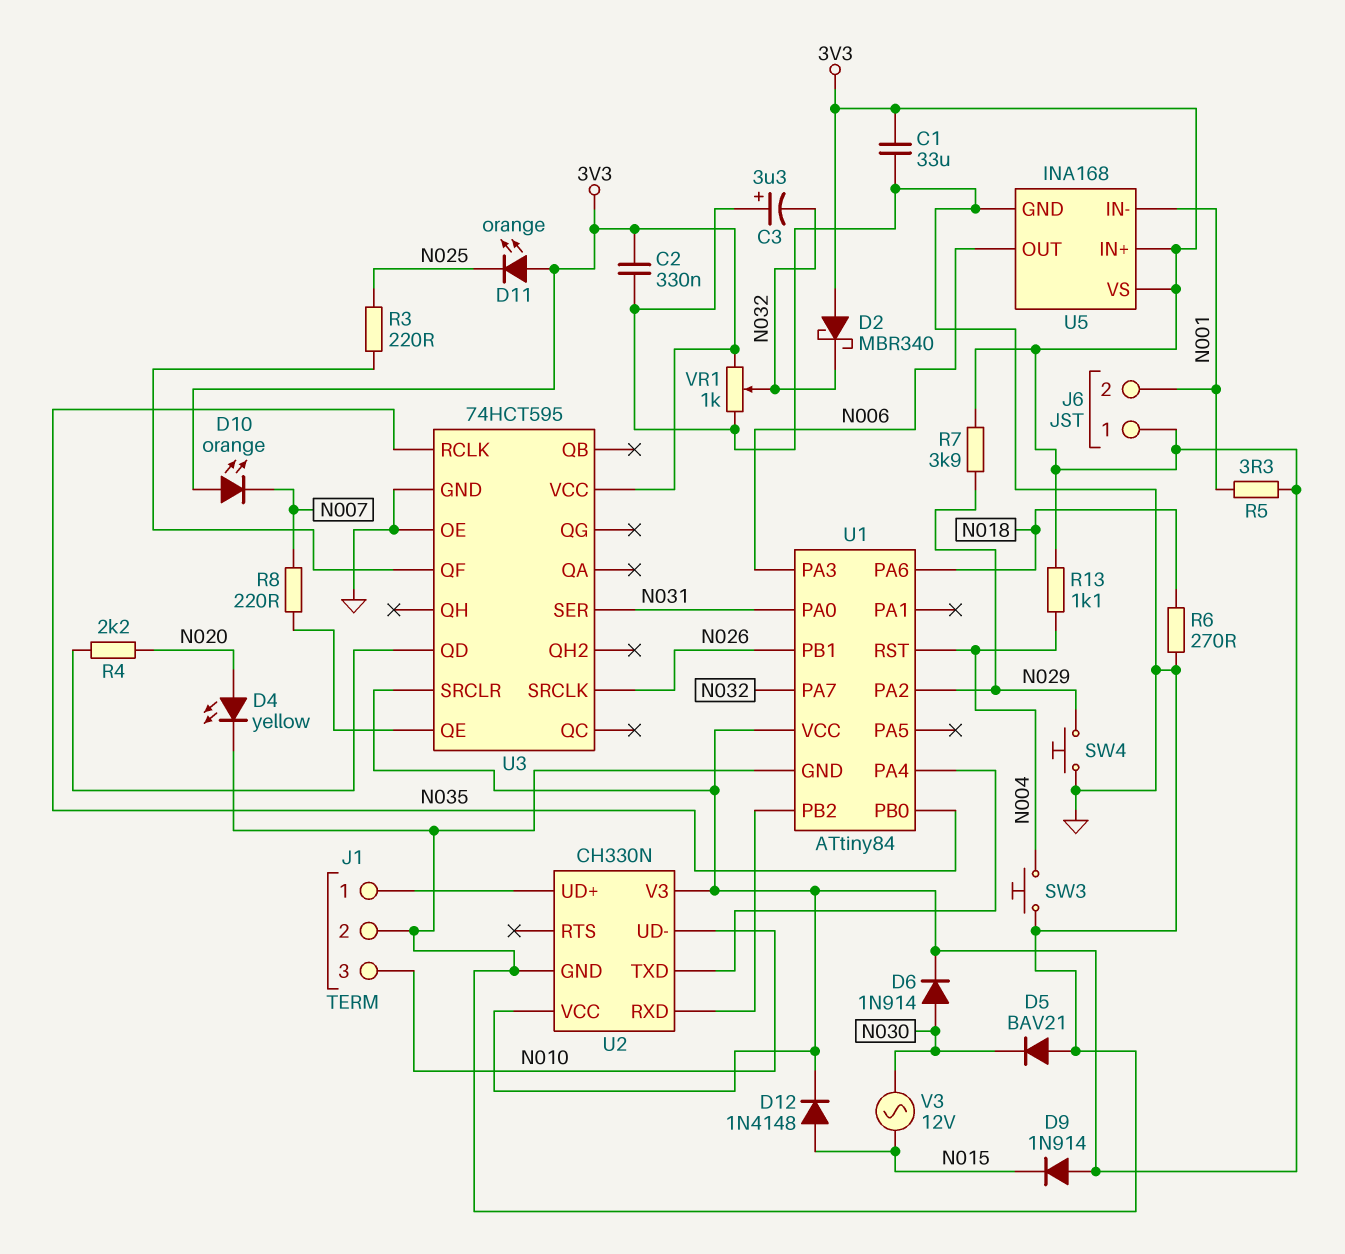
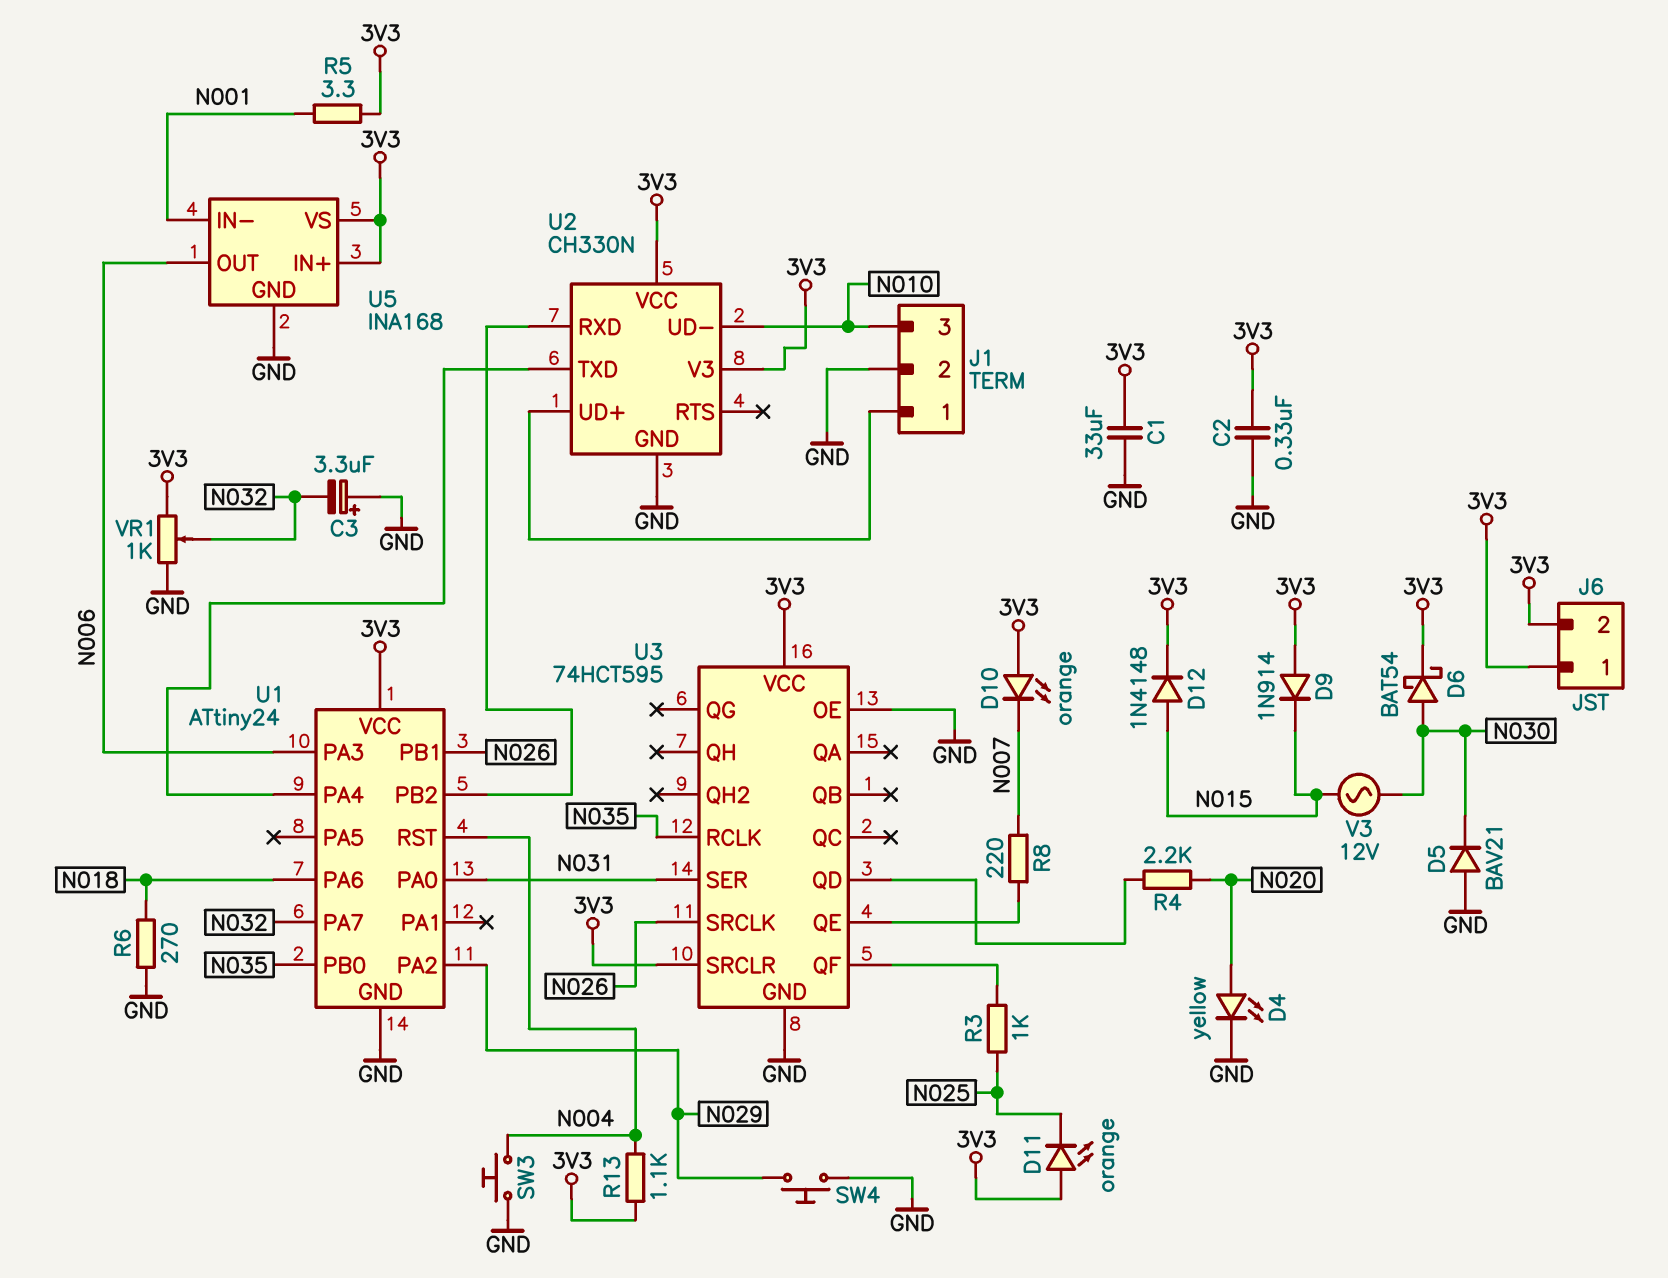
D2: schottky MBR340 (A 3V3, K N032) -> none
D6: diode 1N914 (A N030, K 3V3) -> schottky BAT54 (A N030, K 3V3)
J6 pin 2: N001 -> 3V3
R3: 220 (N025, U3/QF) -> 1k (N025, U3/QF)
R7: 3.9k (3V3, N029) -> none
U1: ATtiny84 -> ATtiny24

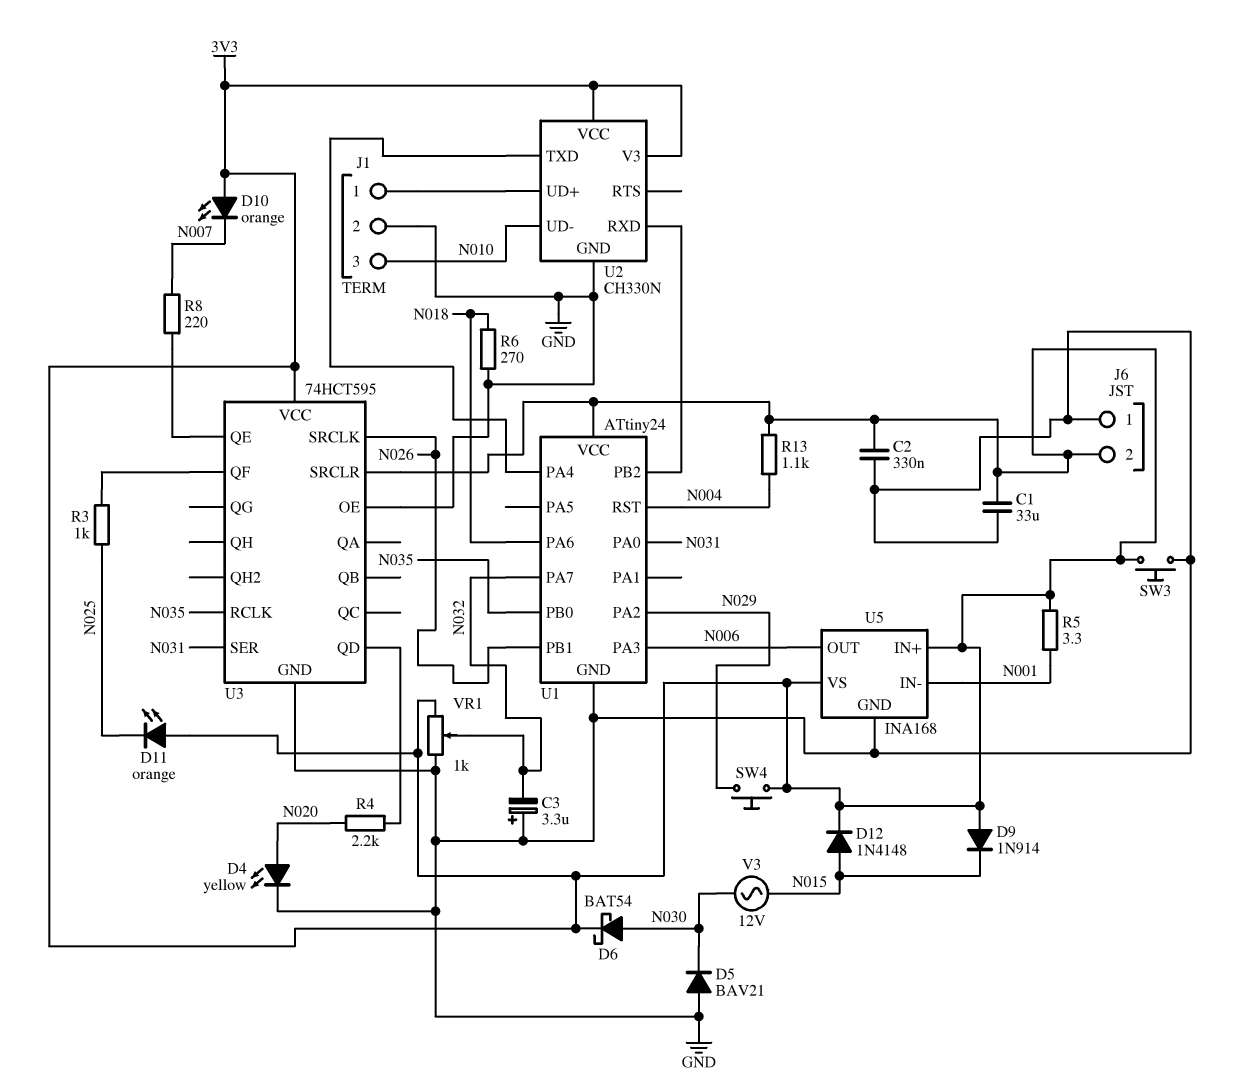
J6 pin 1: 3V3 -> GND
SW3: button (GND, N004) -> button (3V3, GND)
SW4: button (GND, N029) -> button (3V3, N029)

